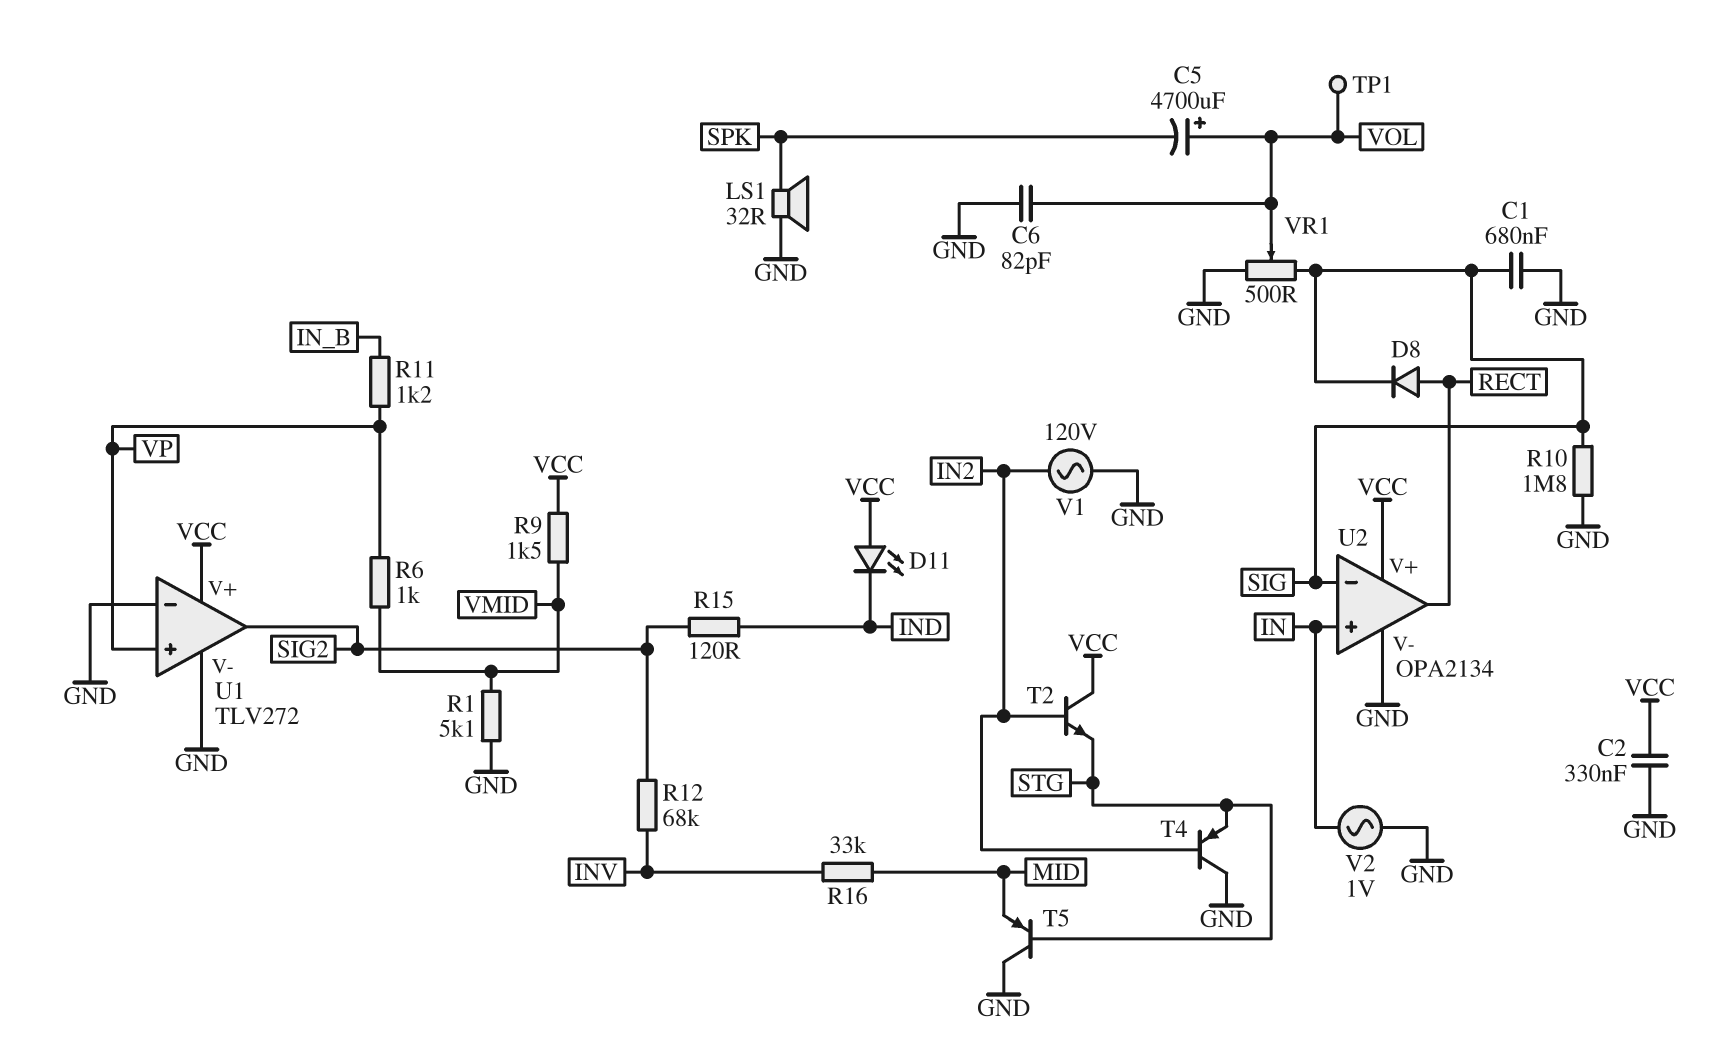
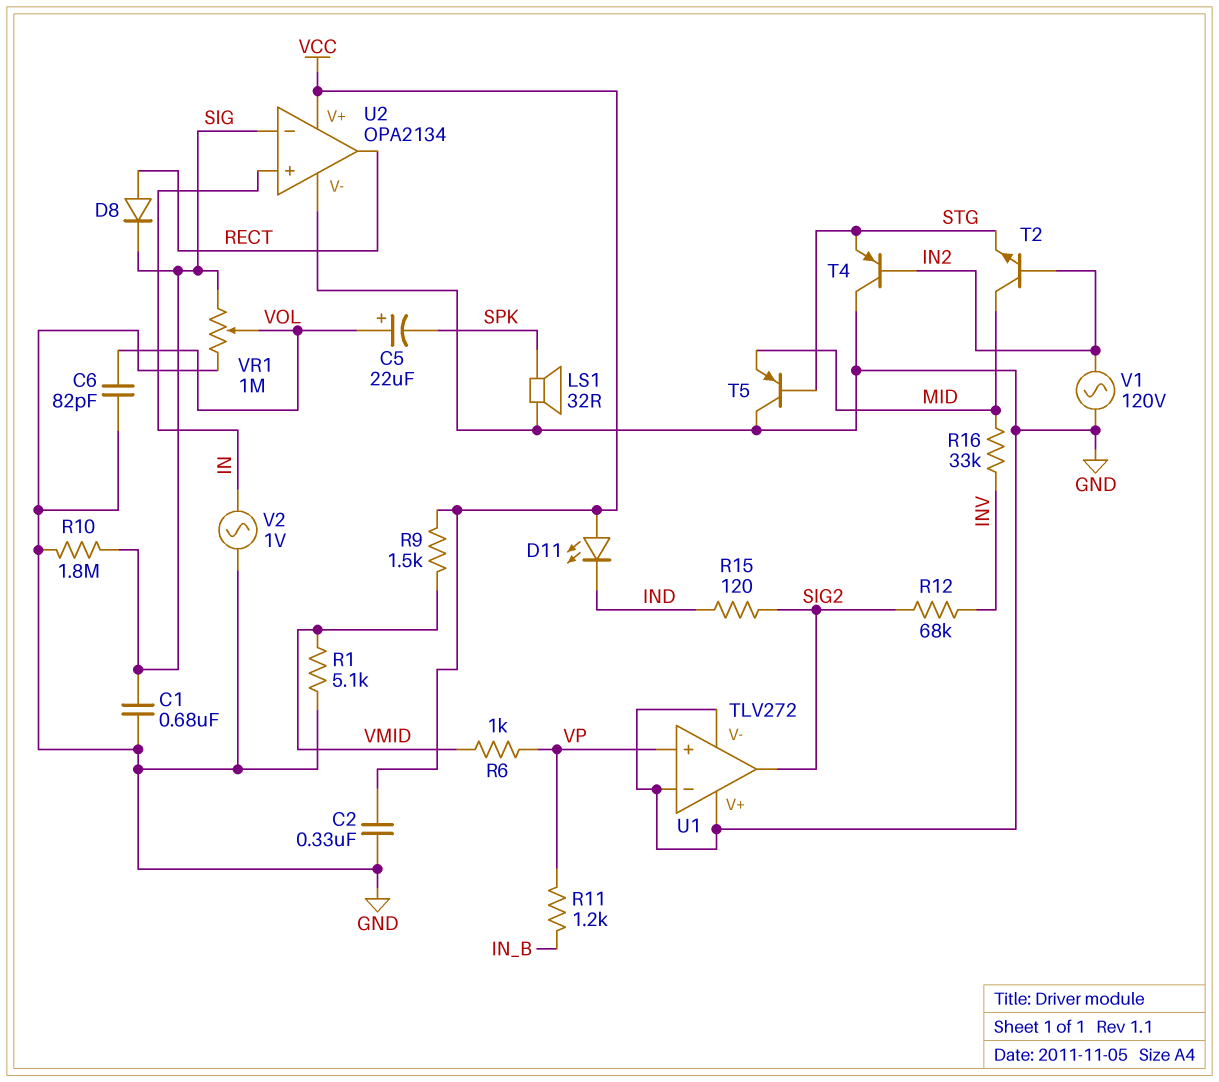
C5: 4700uF (plus VOL, minus SPK) -> 22uF (plus VOL, minus SPK)
T2: NPN (B IN2, C VCC, E STG) -> NPN (B IN2, C MID, E STG)
TP1: test point (VOL) -> none
U1 pin V+: VCC -> GND
VR1: 500 (GND, SIG, wiper VOL) -> 1M (GND, SIG, wiper VOL)

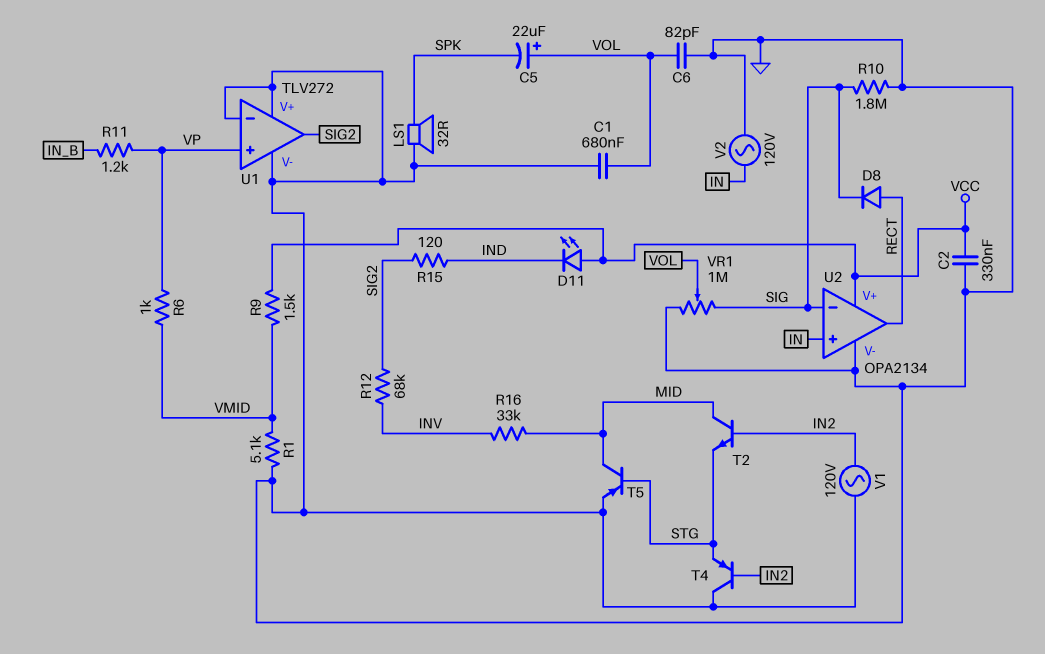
C1: 680nF (GND, SIG) -> 680nF (GND, VOL)
T5: PNP (B STG, C GND, E MID) -> PNP (B STG, C MID, E GND)
V2: AC 1V (GND, IN) -> AC 120V (GND, IN)

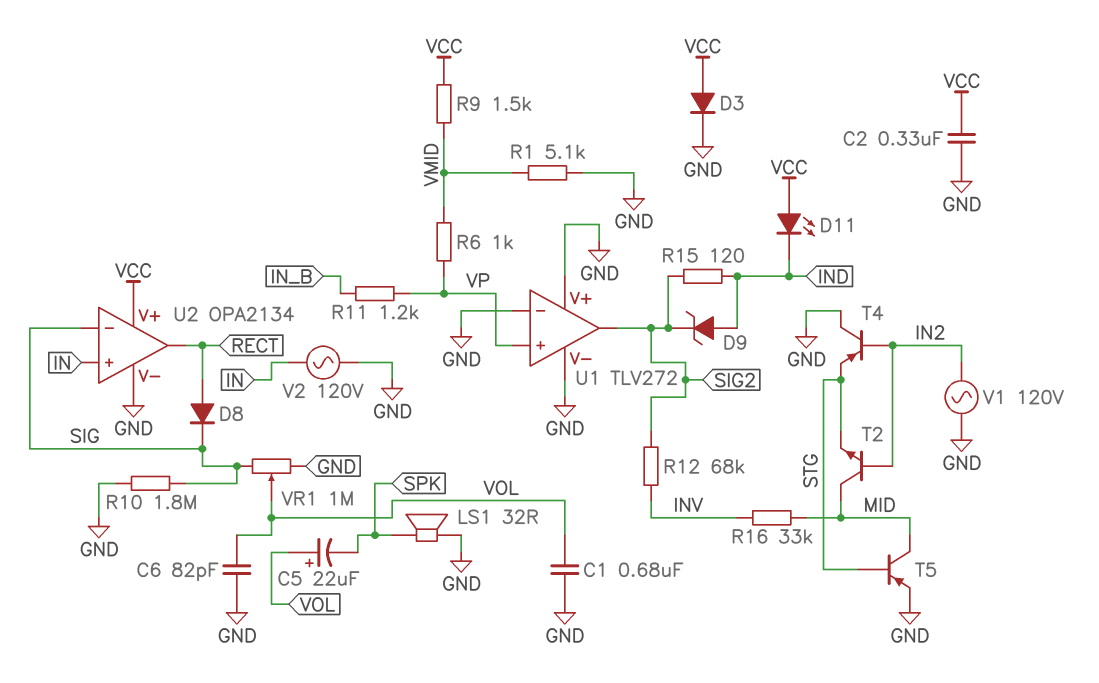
D3: none -> diode (A VCC, K GND)
D9: none -> zener (A IND, K SIG2)

